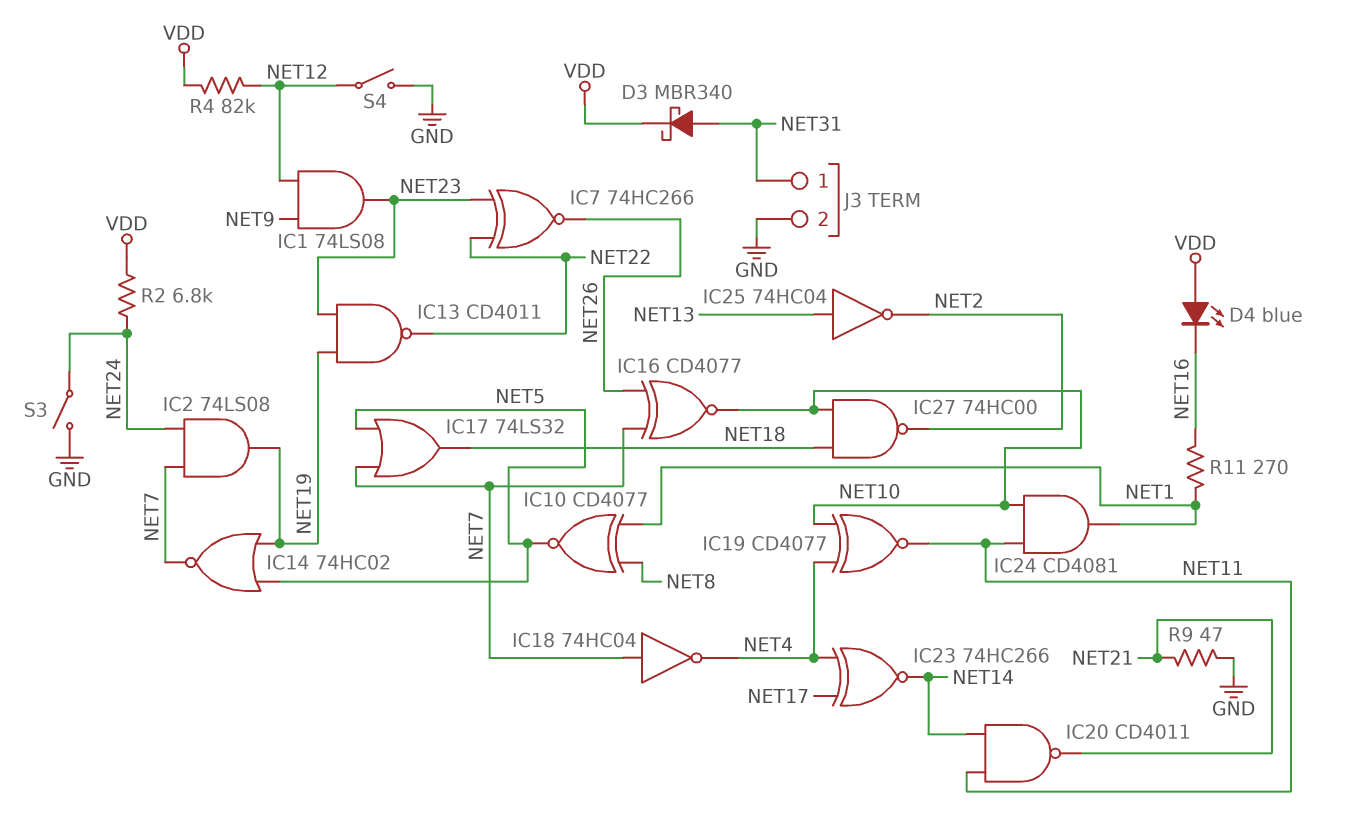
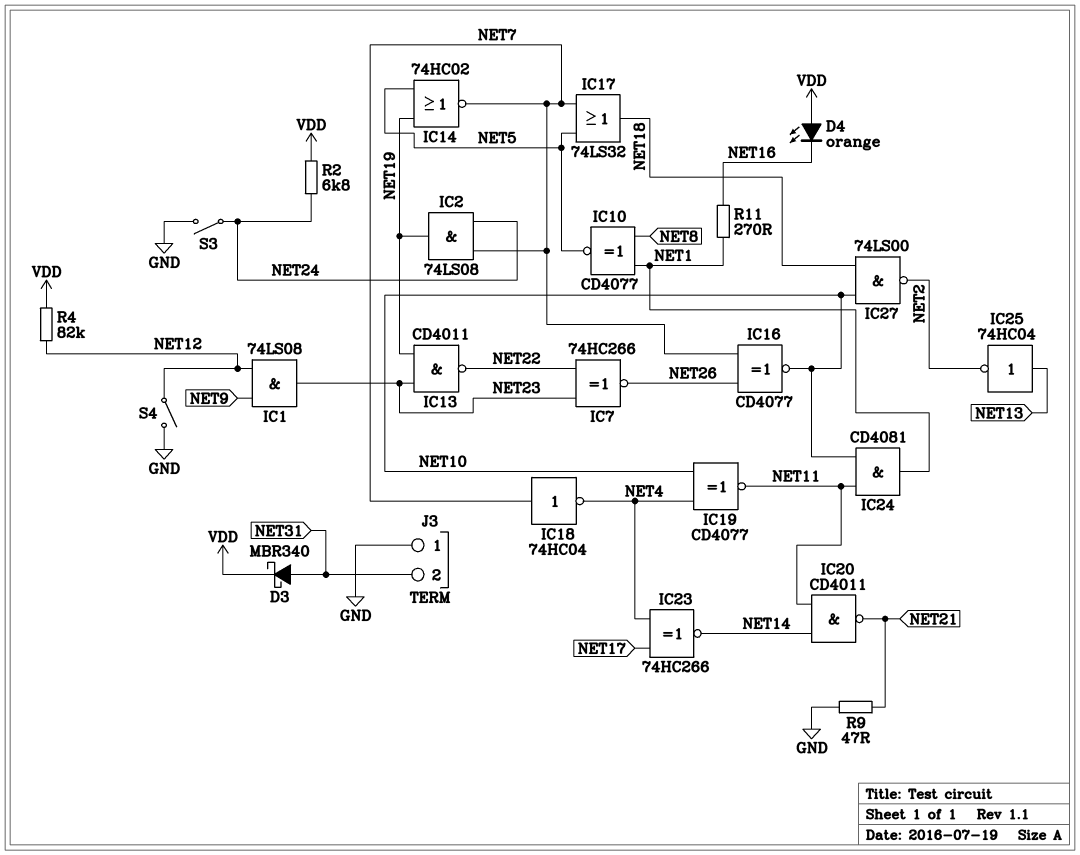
D4: LED blue (A VDD, K NET16) -> LED orange (A VDD, K NET16)
IC27: NAND 74HC00 (in NET10, in NET18, out NET2) -> NAND 74LS00 (in NET10, in NET18, out NET2)
J3 pin 1: NET31 -> GND
J3 pin 2: GND -> NET31

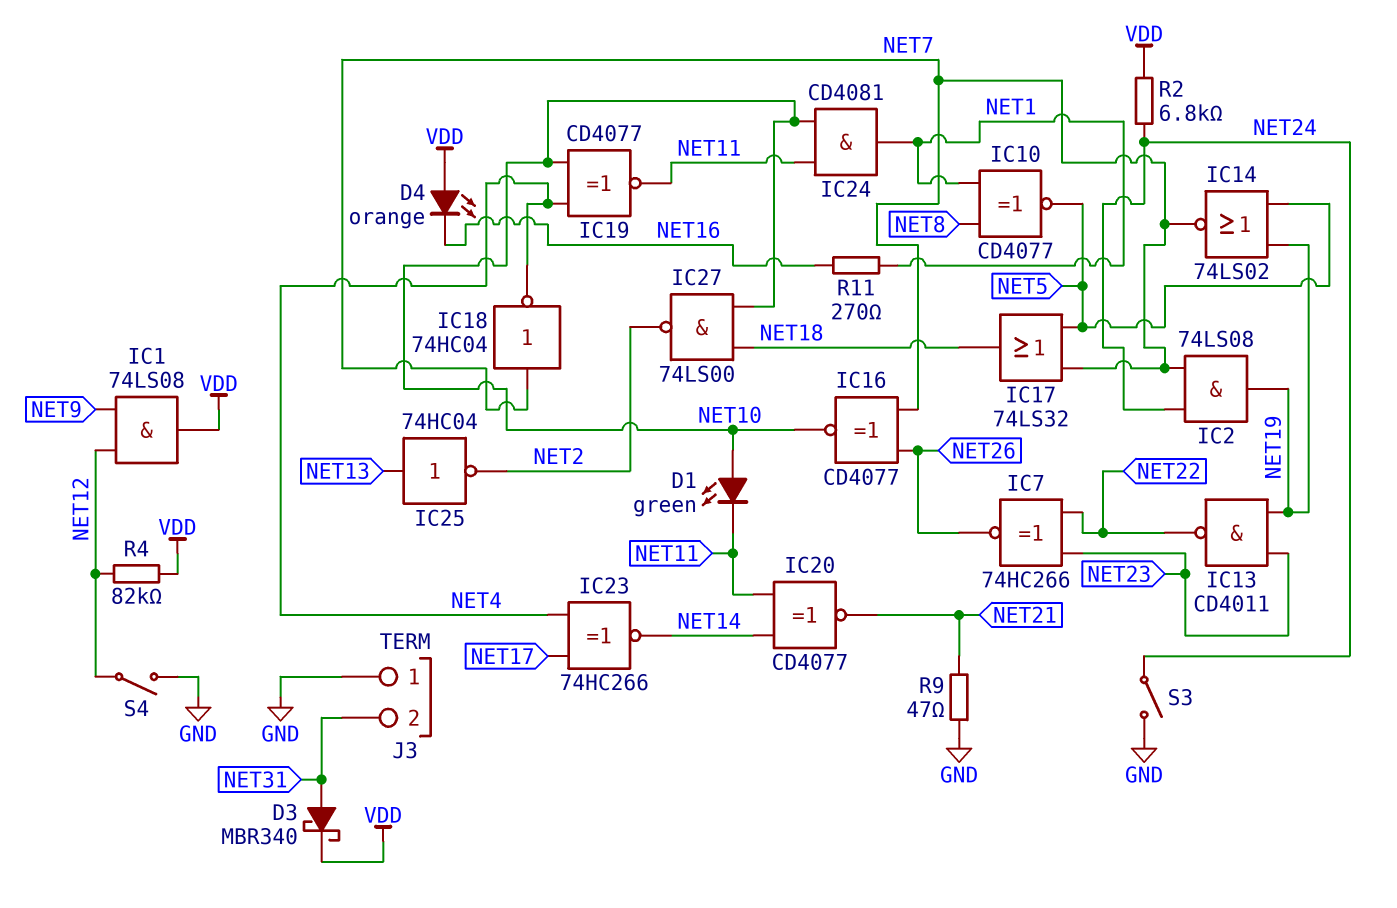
D1: none -> LED green (A NET10, K NET11)
IC1: AND 74LS08 (in NET9, in NET12, out NET23) -> AND 74LS08 (in NET9, in NET12, out VDD)
IC14: NOR 74HC02 (in NET5, in NET19, out NET7) -> NOR 74LS02 (in NET5, in NET19, out NET7)
IC20: NAND CD4011 (in NET11, in NET14, out NET21) -> XNOR CD4077 (in NET11, in NET14, out NET21)

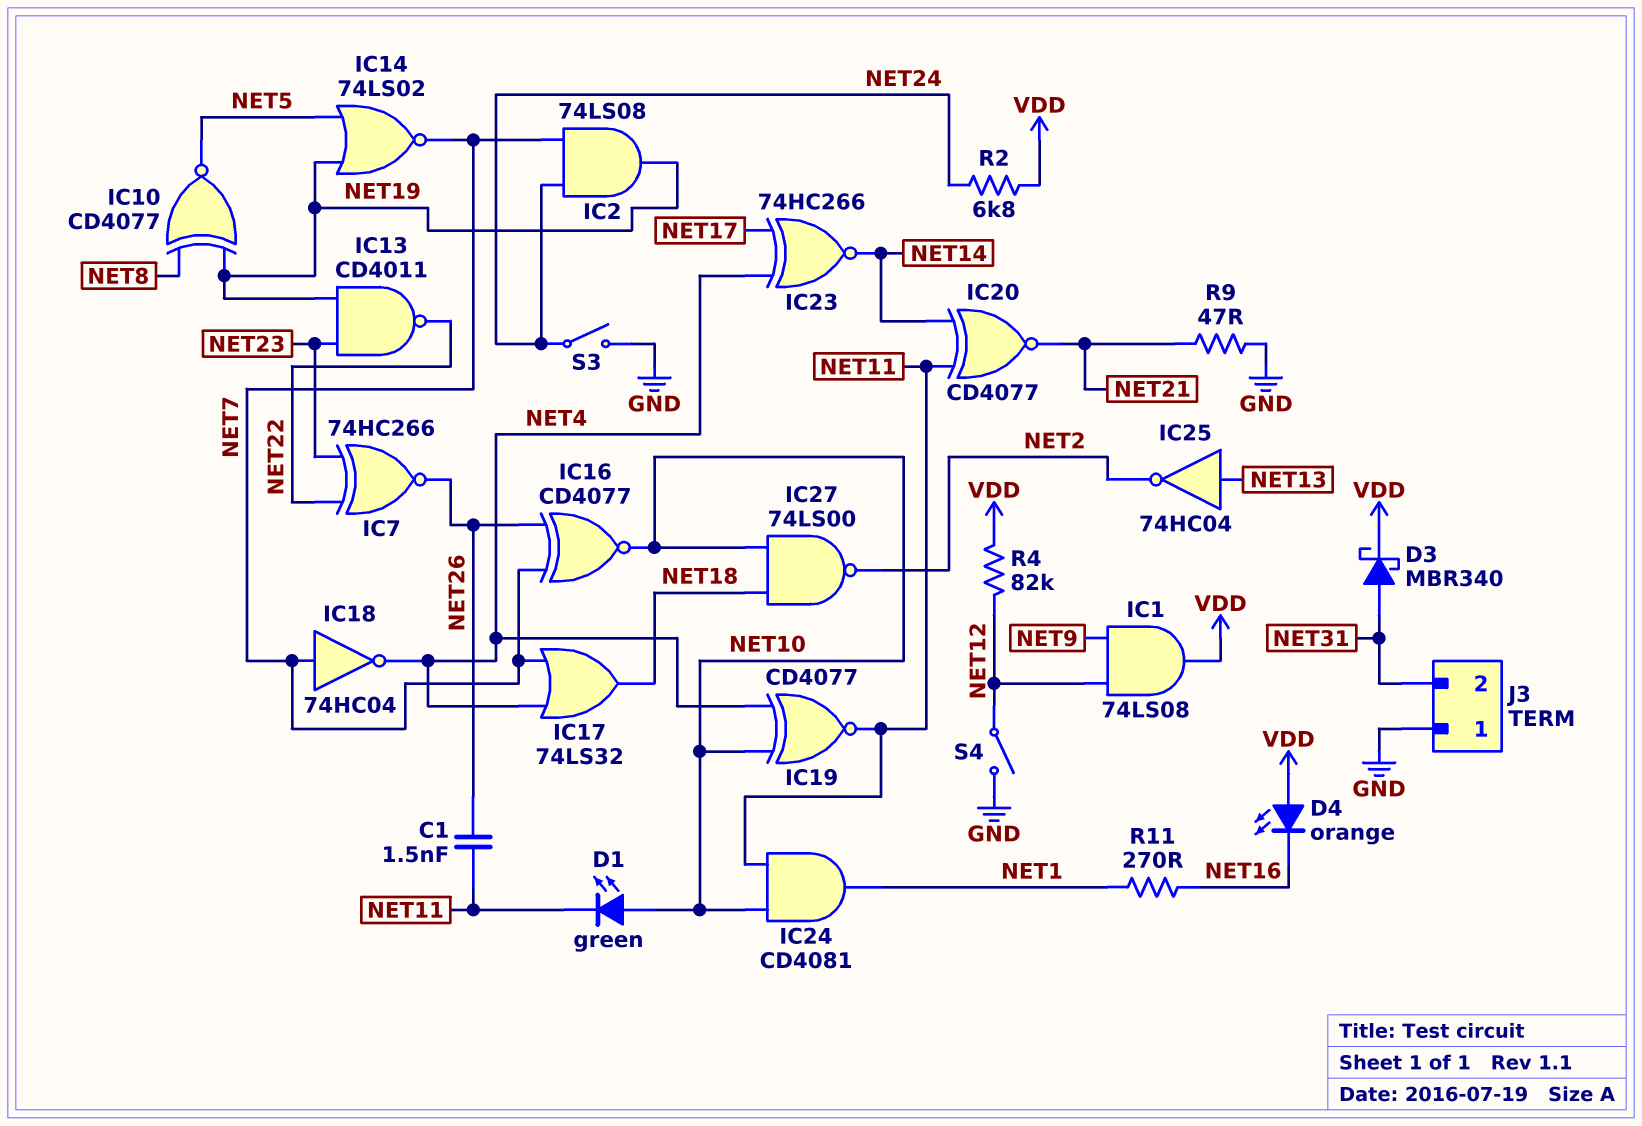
C1: none -> 1.5nF (NET11, NET26)
IC10: XNOR CD4077 (in NET1, in NET8, out NET5) -> XNOR CD4077 (in NET8, in NET19, out NET5)
IC17: OR 74LS32 (in NET5, in NET7, out NET18) -> OR 74LS32 (in NET4, in NET7, out NET18)

